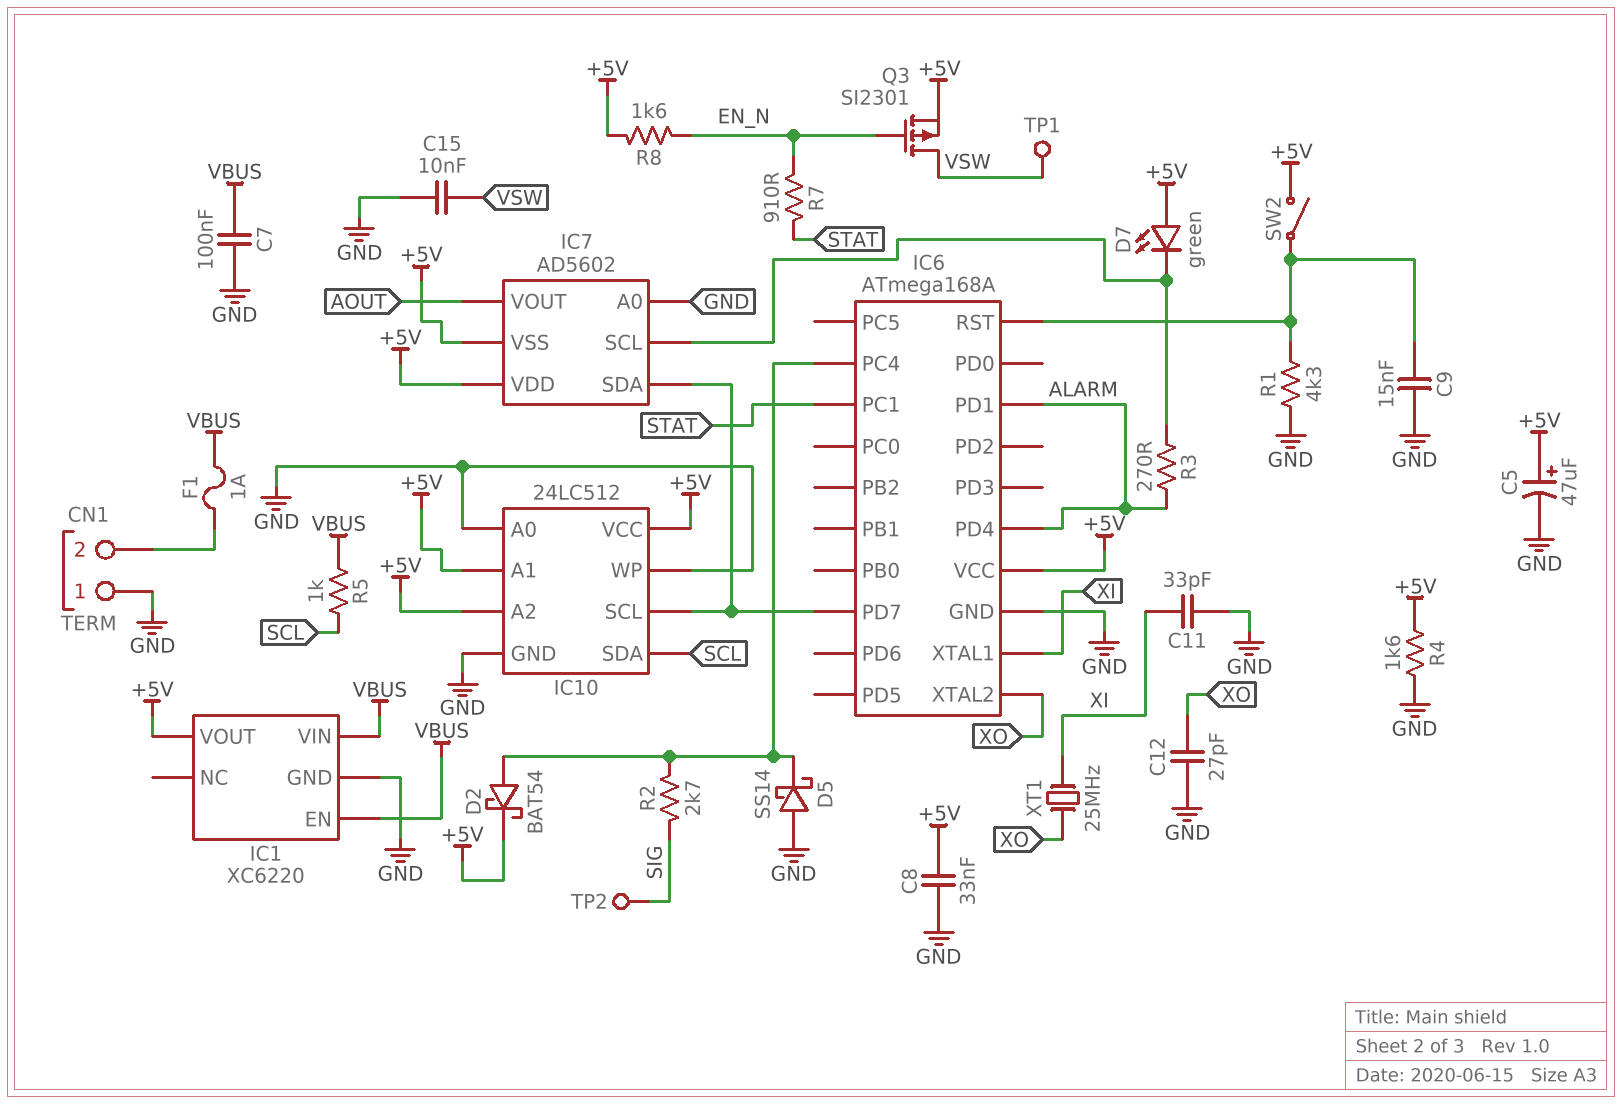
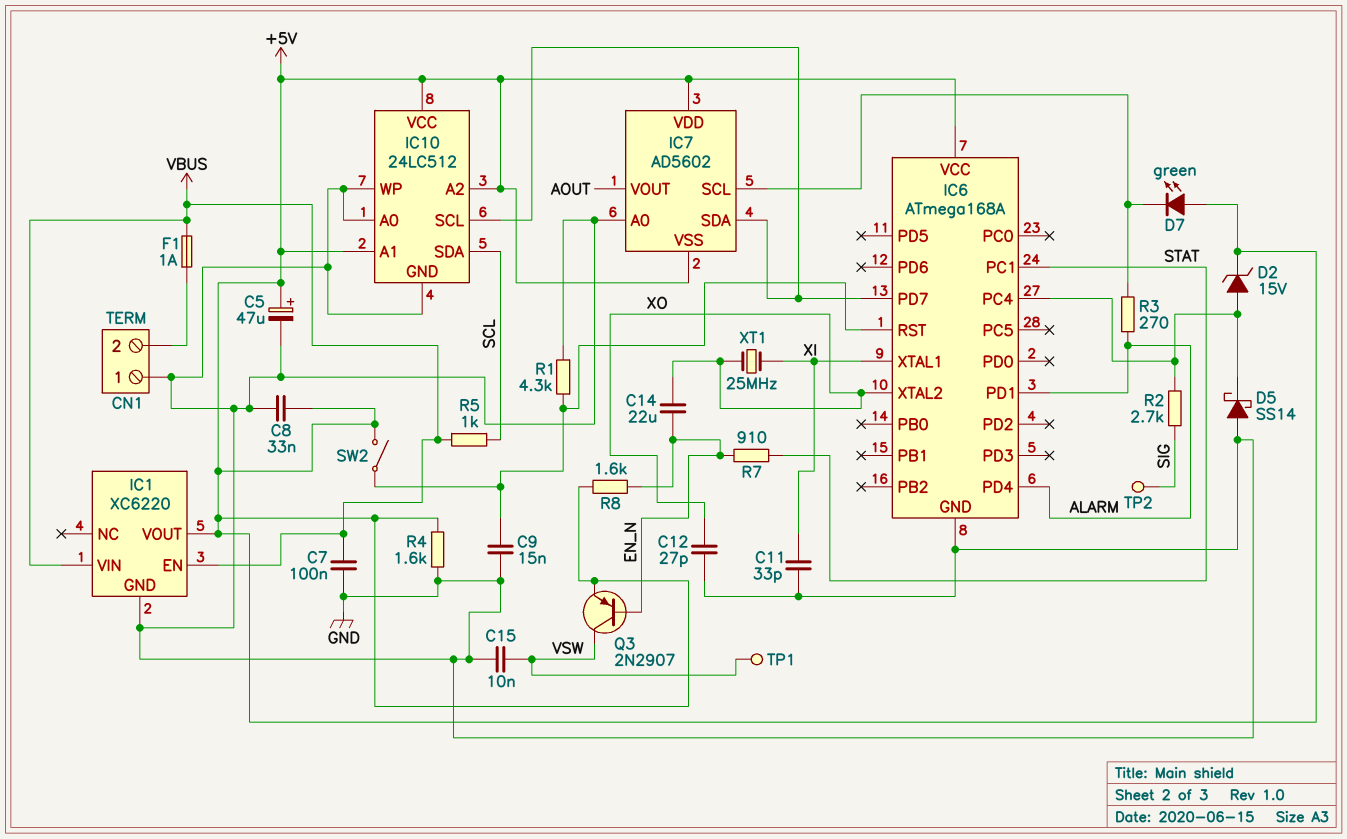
C14: none -> 22uF (EN_N, XO)
D2: schottky BAT54 (A IC6/PC4, K +5V) -> zener 15V (A IC6/PC4, K +5V)
Q3: PMOS SI2301 (G EN_N, D VSW, S +5V) -> PNP 2N2907 (B EN_N, C VSW, E +5V)

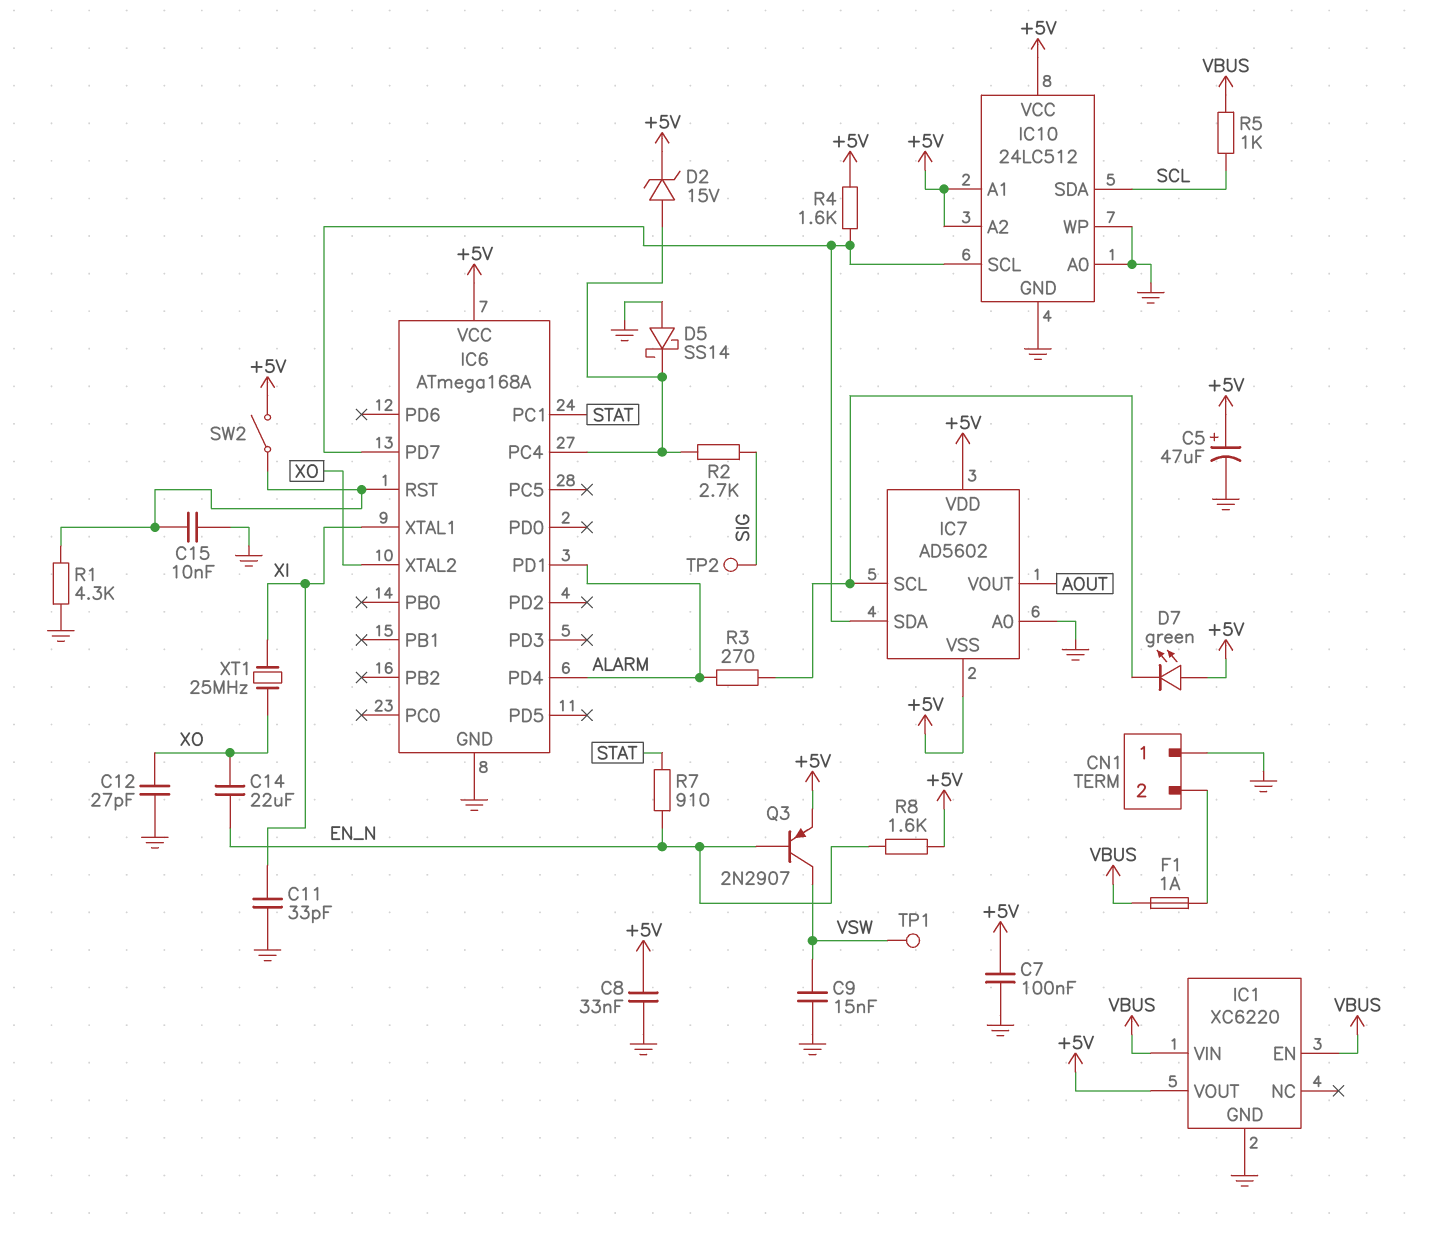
C7: 100nF (GND, VBUS) -> 100nF (+5V, GND)
C9: 15nF (GND, IC6/RST) -> 15nF (GND, VSW)
C15: 10nF (GND, VSW) -> 10nF (GND, IC6/RST)
R4: 1.6k (+5V, GND) -> 1.6k (+5V, IC6/PD7)

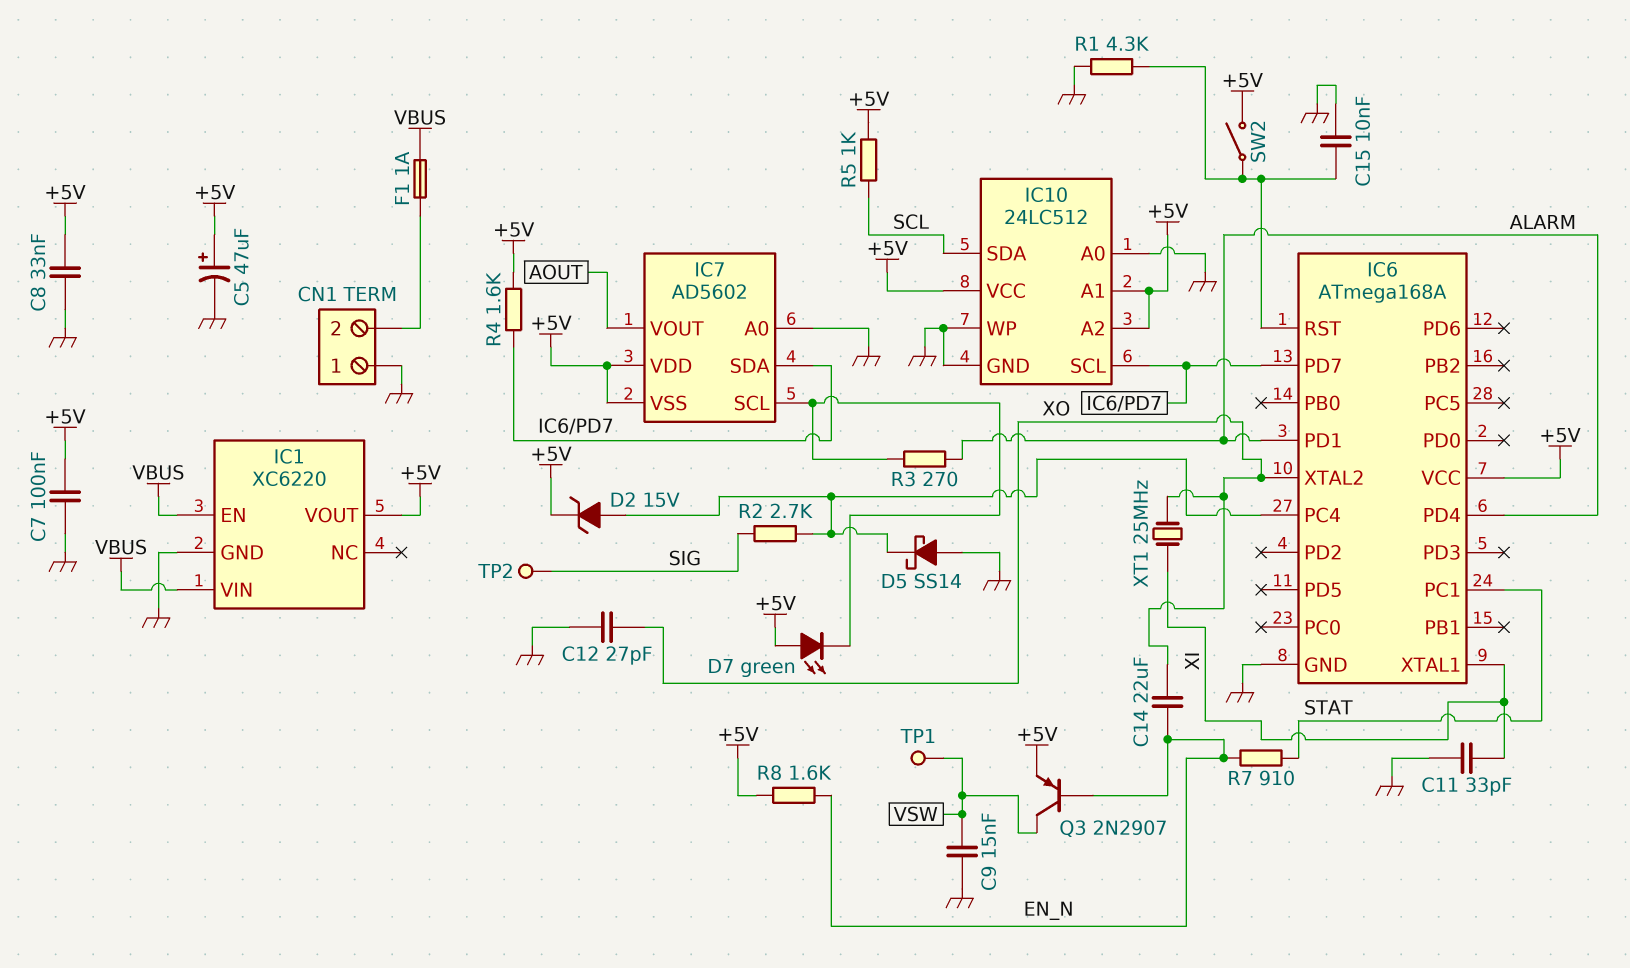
R5: 1k (SCL, VBUS) -> 1k (+5V, SCL)

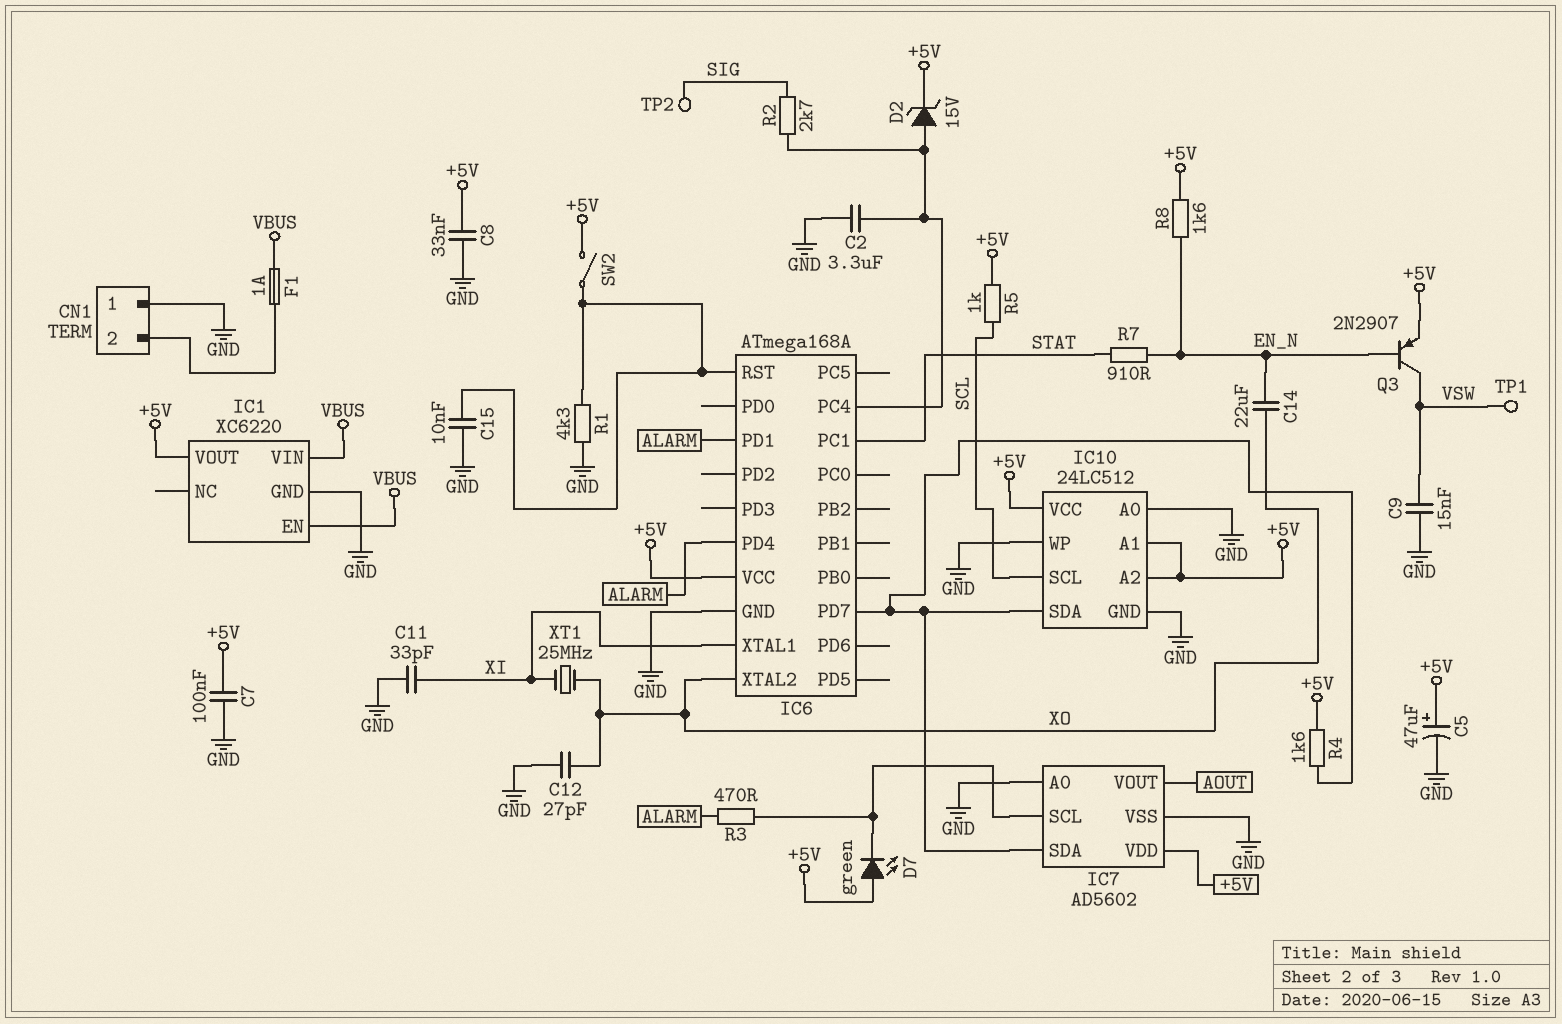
C2: none -> 3.3uF (GND, IC6/PC4)
D5: schottky SS14 (A GND, K IC6/PC4) -> none
IC7 pin VSS: +5V -> GND
IC10 pin SCL: IC6/PD7 -> SCL
IC10 pin SDA: SCL -> IC6/PD7
R3: 270 (ALARM, IC7/SCL) -> 470 (ALARM, IC7/SCL)

